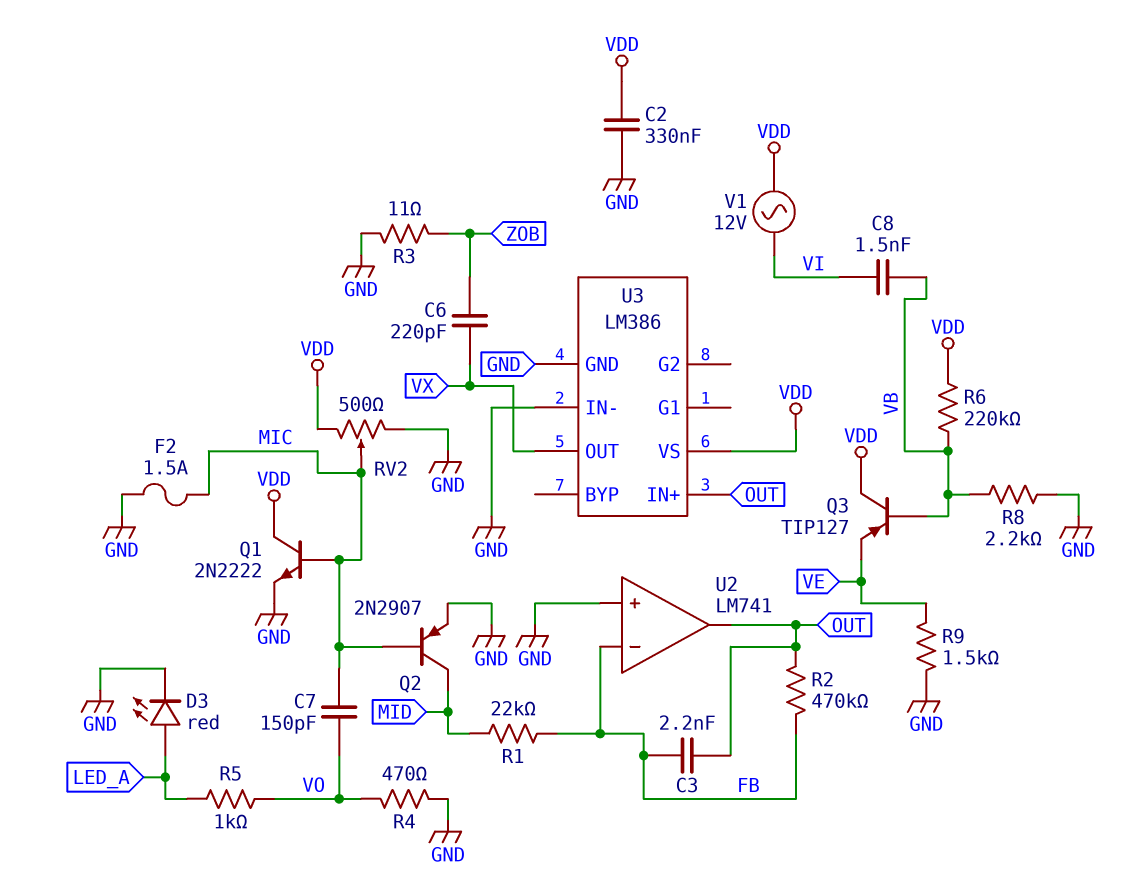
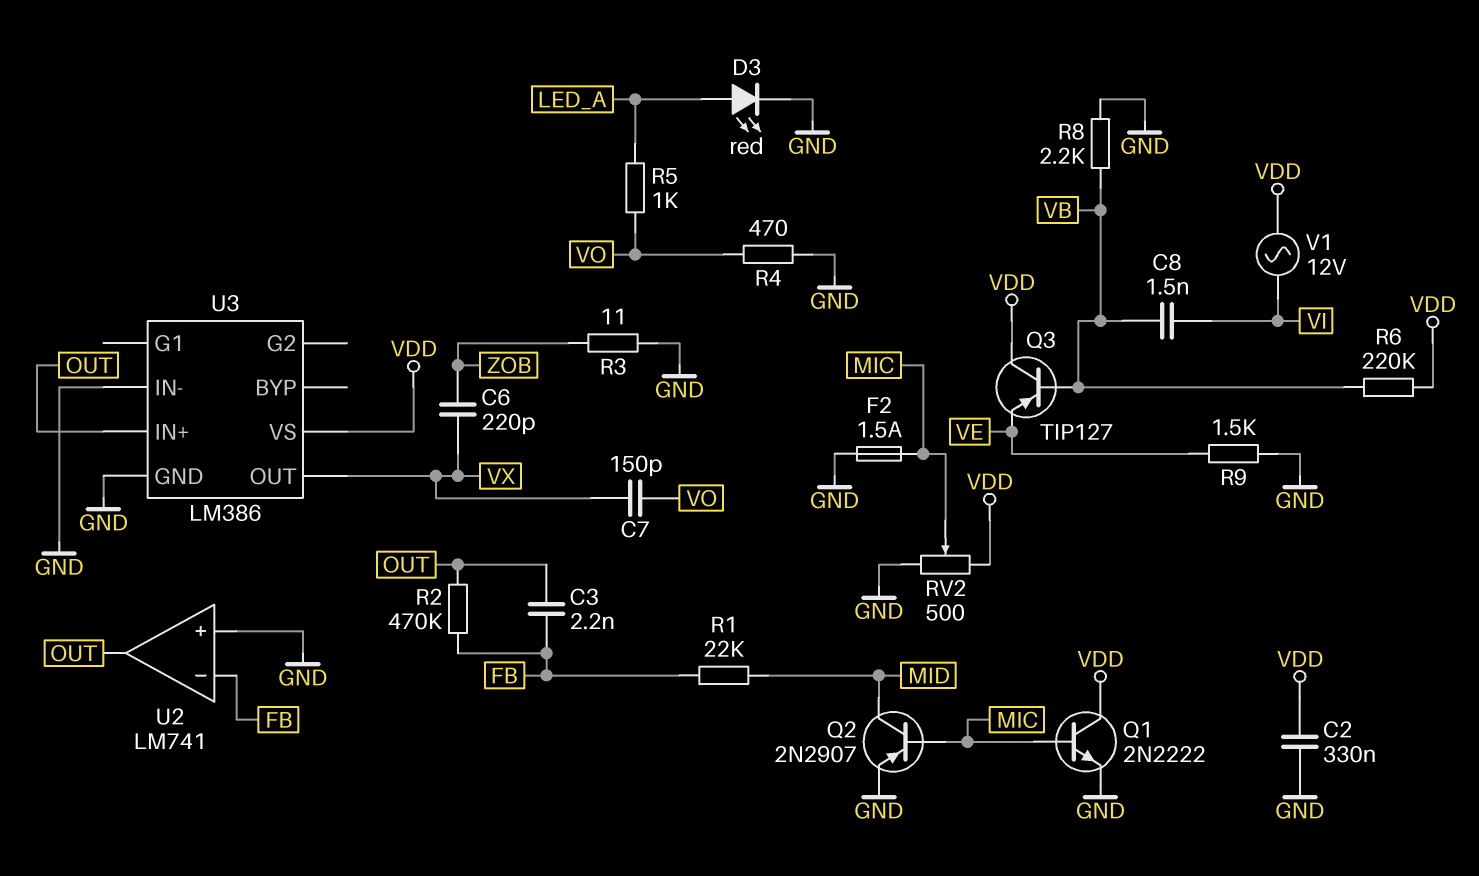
C7: 150pF (MIC, VO) -> 150pF (VO, VX)

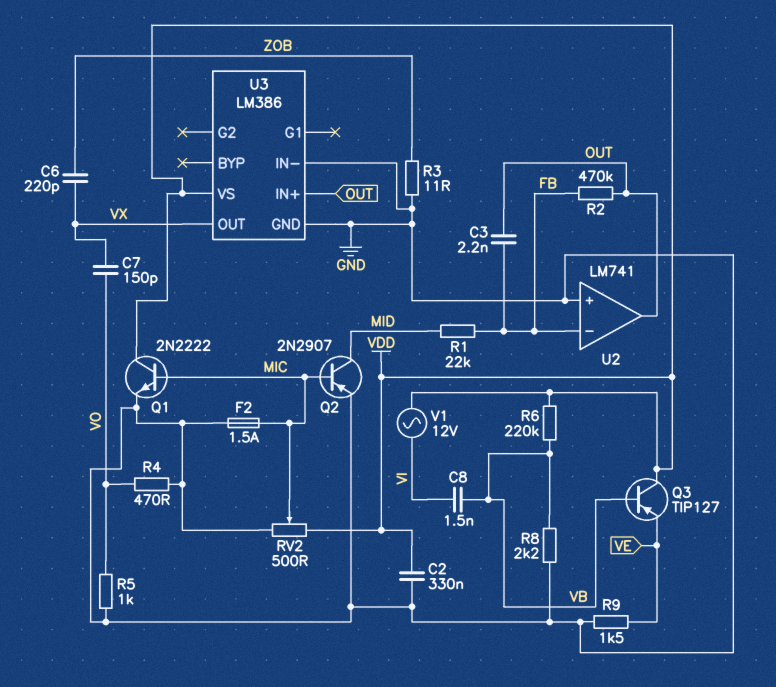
D3: LED red (A LED_A, K GND) -> none
R5: 1k (LED_A, VO) -> 1k (GND, VO)

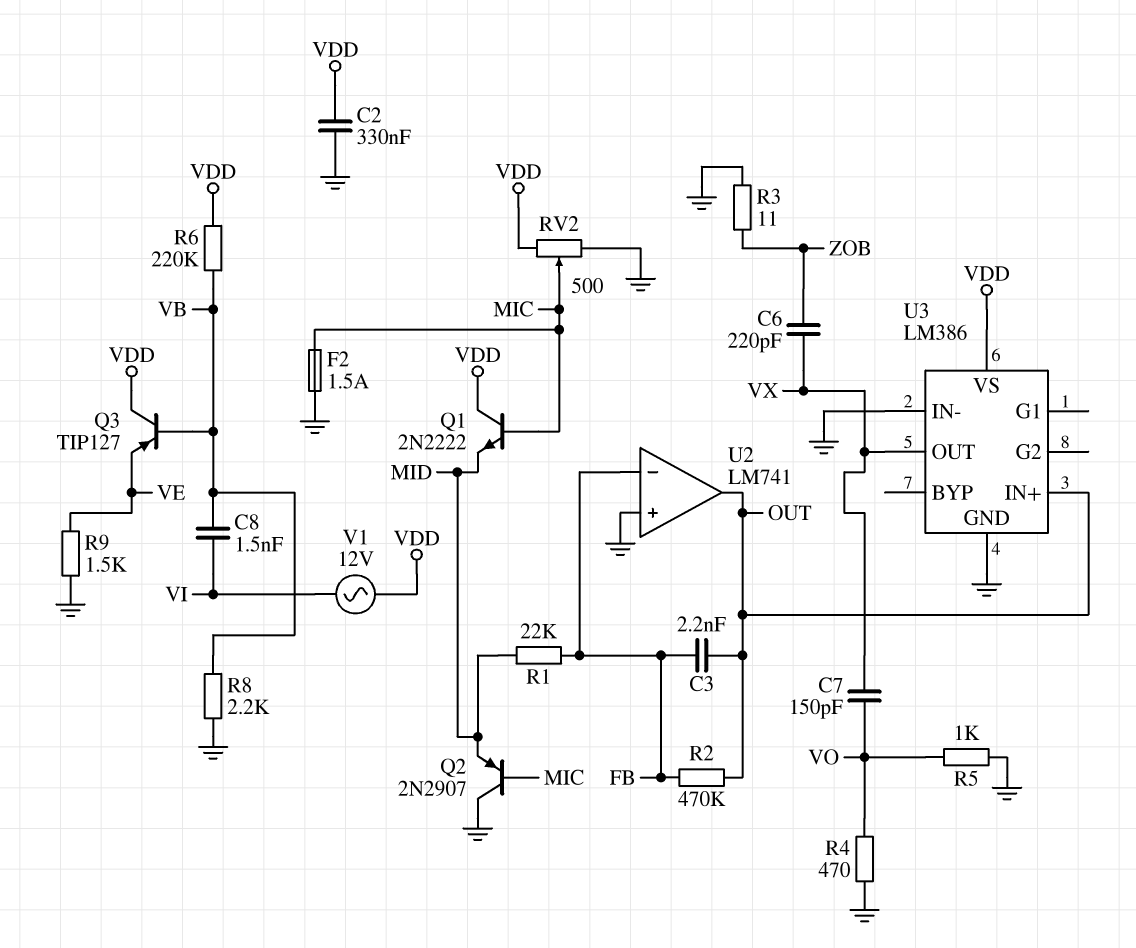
Q1: NPN 2N2222 (B MIC, C VDD, E GND) -> NPN 2N2222 (B MIC, C VDD, E MID)
Q2: PNP 2N2907 (B MIC, C MID, E GND) -> PNP 2N2907 (B MIC, C GND, E MID)

